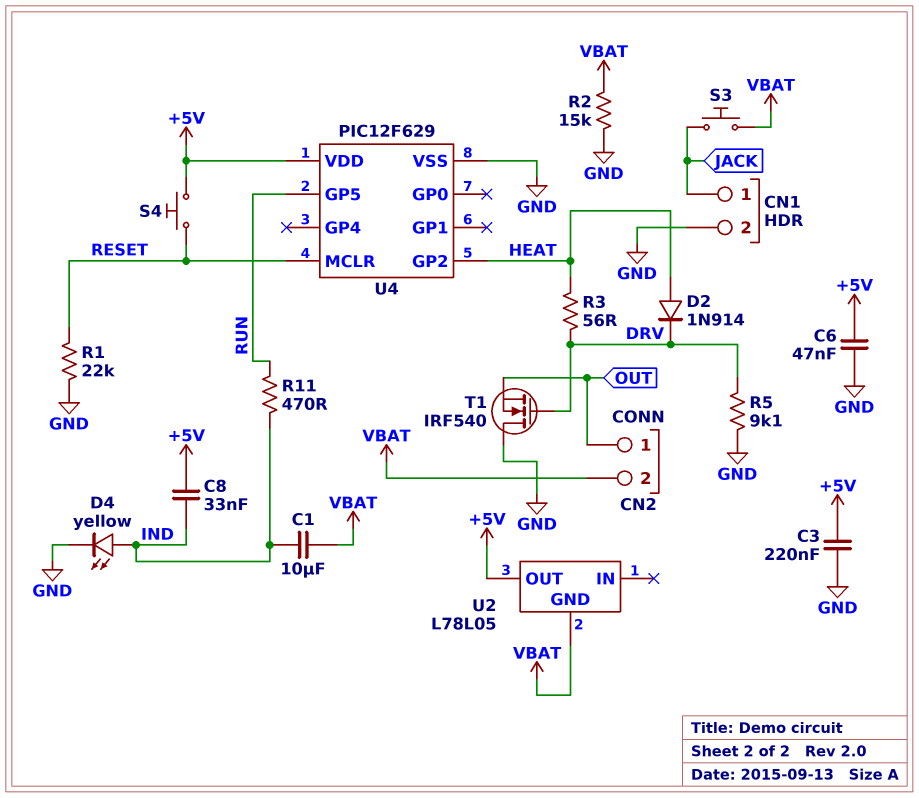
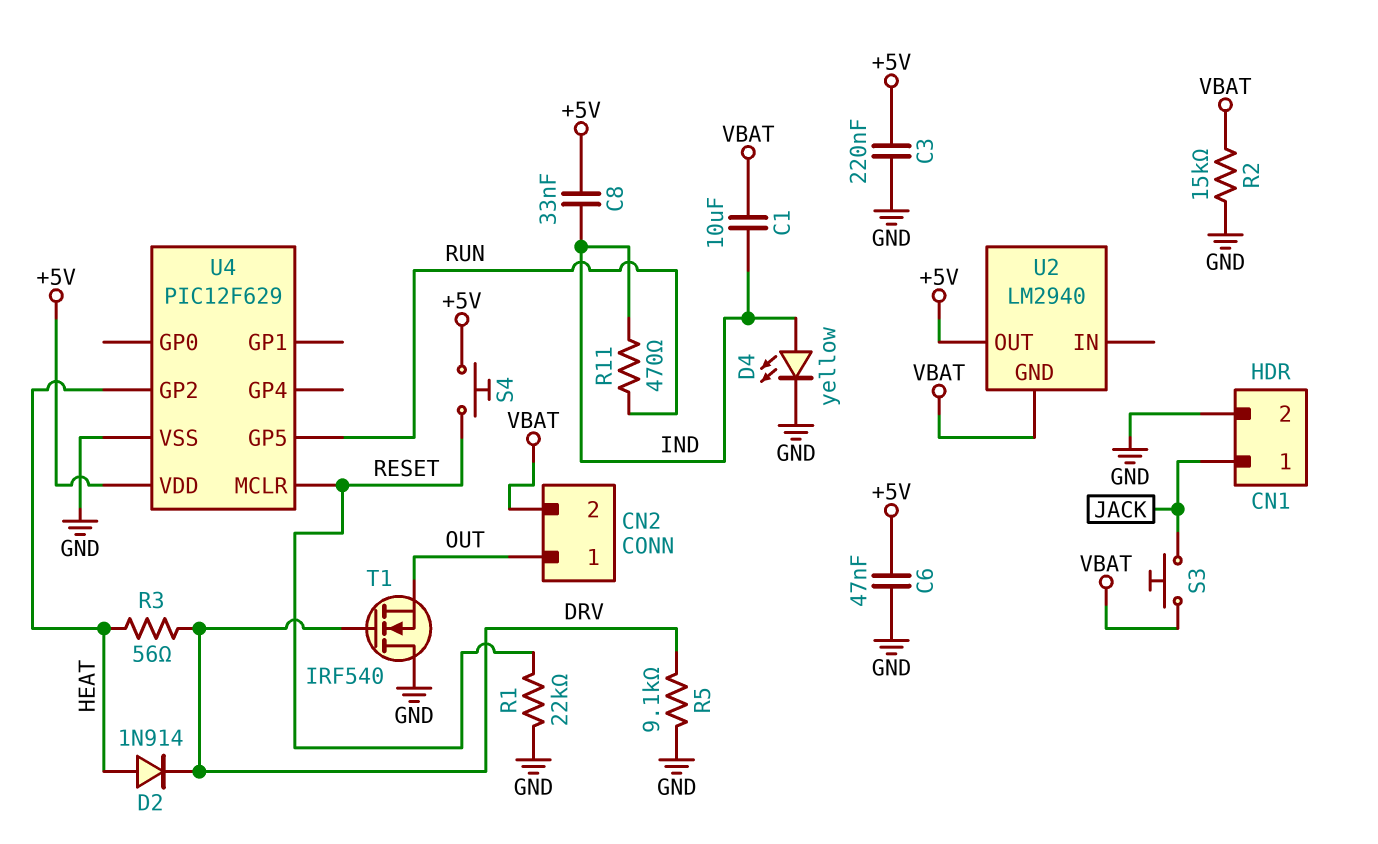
U2: L78L05 -> LM2940

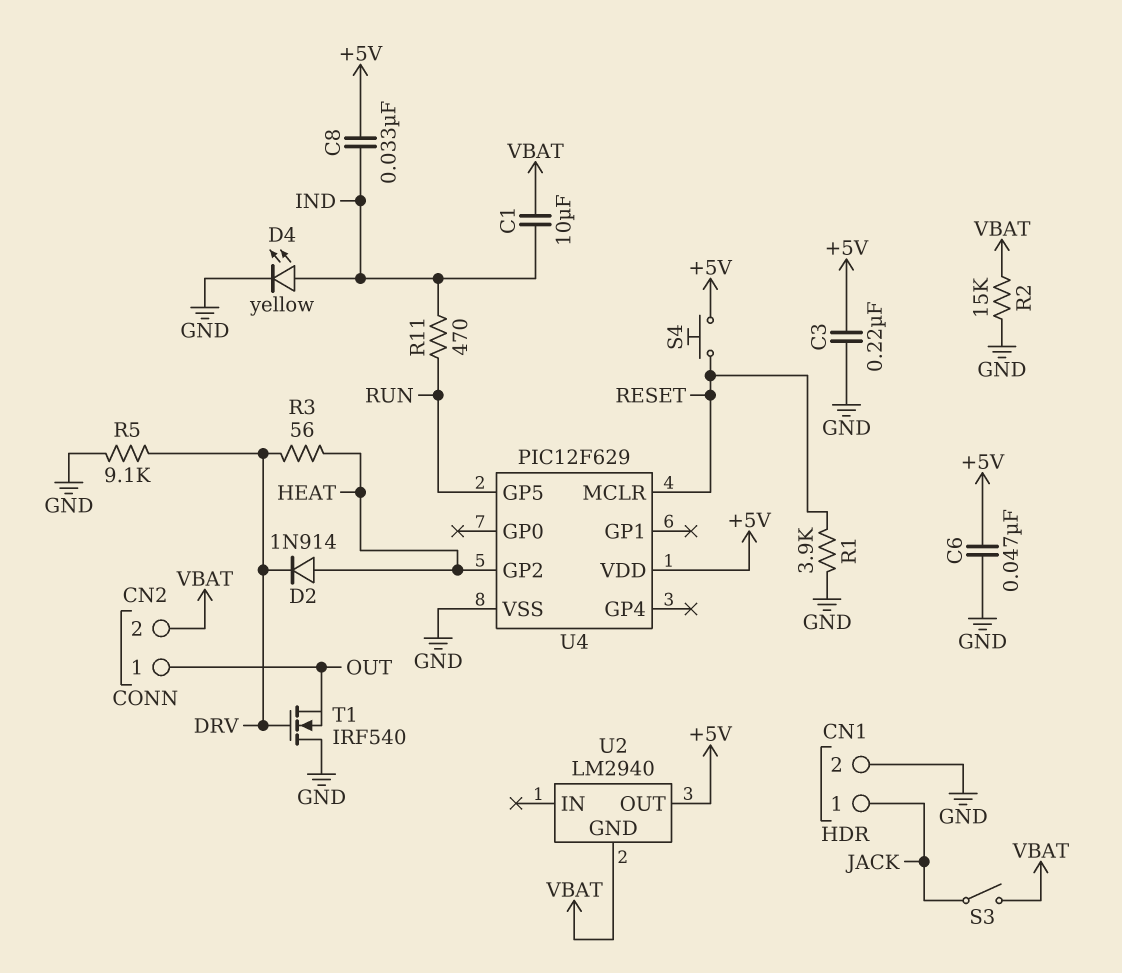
R1: 22k (GND, RESET) -> 3.9k (GND, RESET)
S3: button (JACK, VBAT) -> switch (JACK, VBAT)

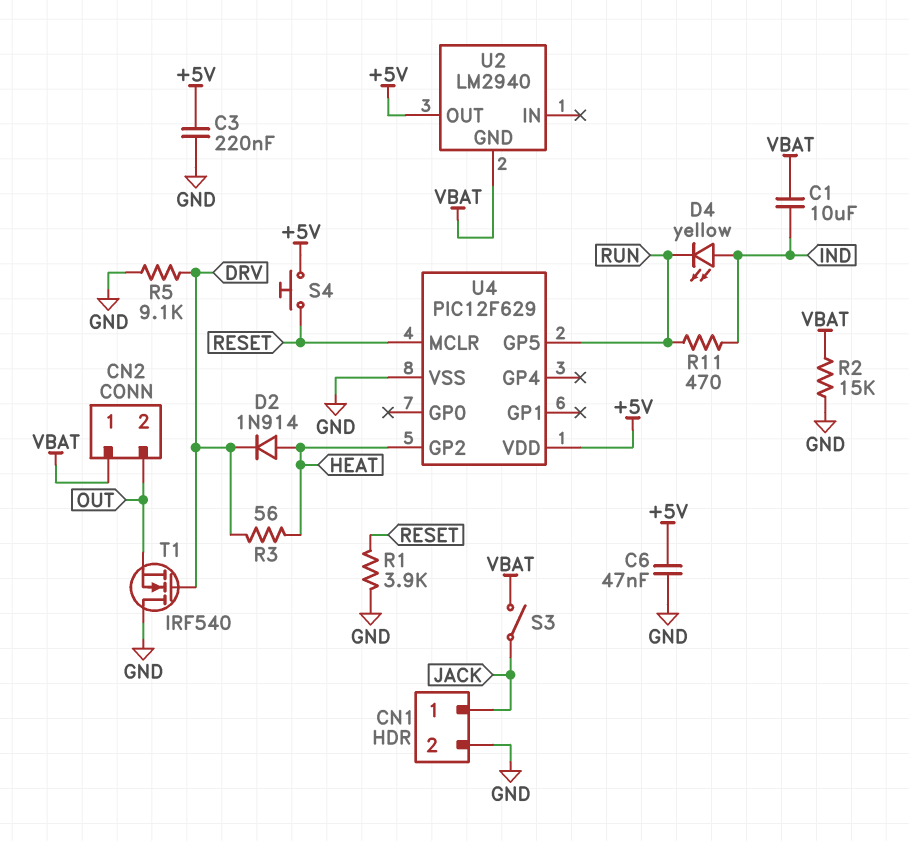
C8: 33nF (+5V, IND) -> none
CN2 pin 1: OUT -> VBAT
CN2 pin 2: VBAT -> OUT
D4: LED yellow (A IND, K GND) -> LED yellow (A IND, K RUN)

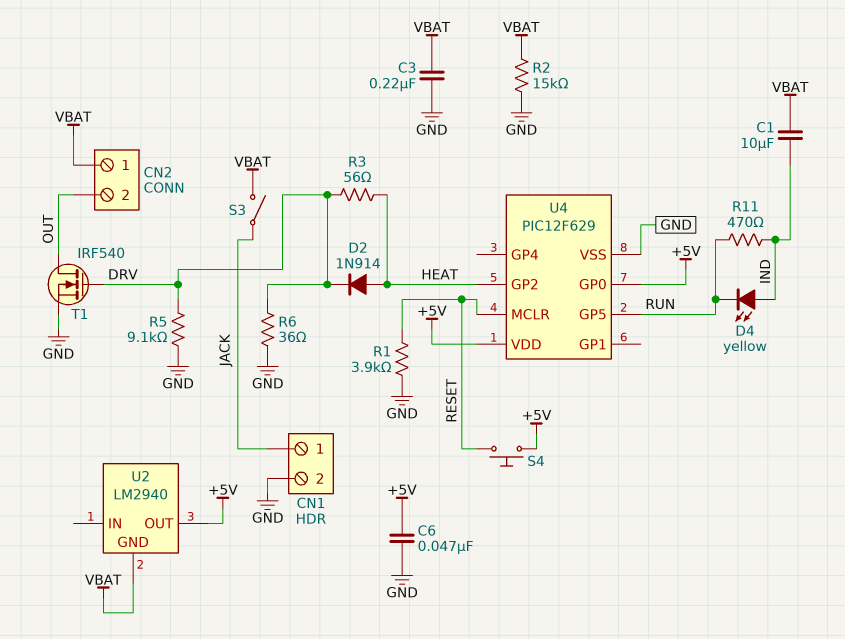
C3: 220nF (+5V, GND) -> 220nF (GND, VBAT)
R6: none -> 36 (DRV, GND)
T1: NMOS IRF540 (G DRV, D GND, S OUT) -> NMOS IRF540 (G DRV, D OUT, S GND)
U4 pin GP0: none -> +5V

